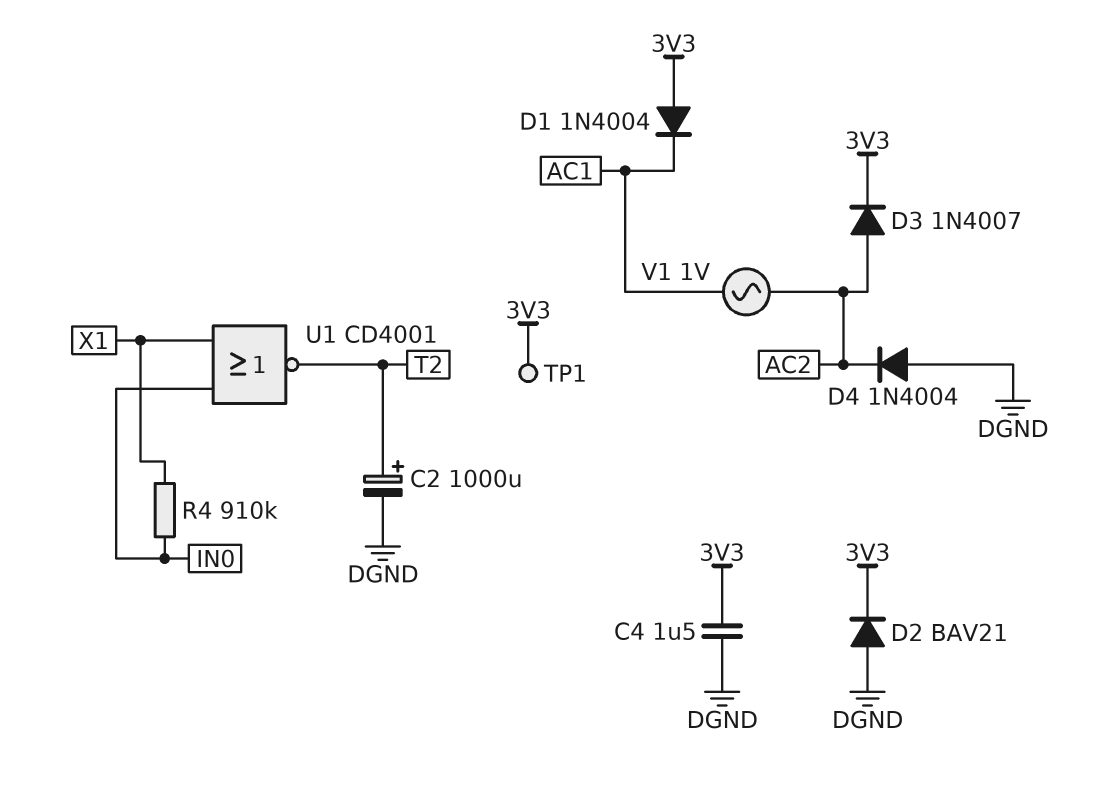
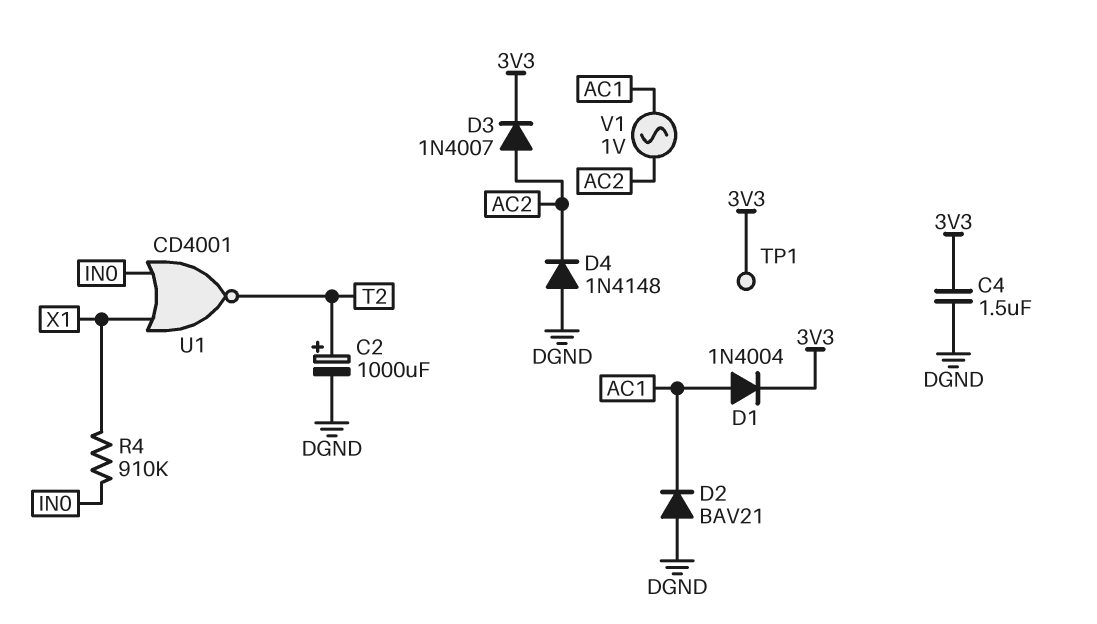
D1: diode 1N4004 (A 3V3, K AC1) -> diode 1N4004 (A AC1, K 3V3)
D2: diode BAV21 (A DGND, K 3V3) -> diode BAV21 (A DGND, K AC1)
D4: diode 1N4004 (A DGND, K AC2) -> diode 1N4148 (A DGND, K AC2)

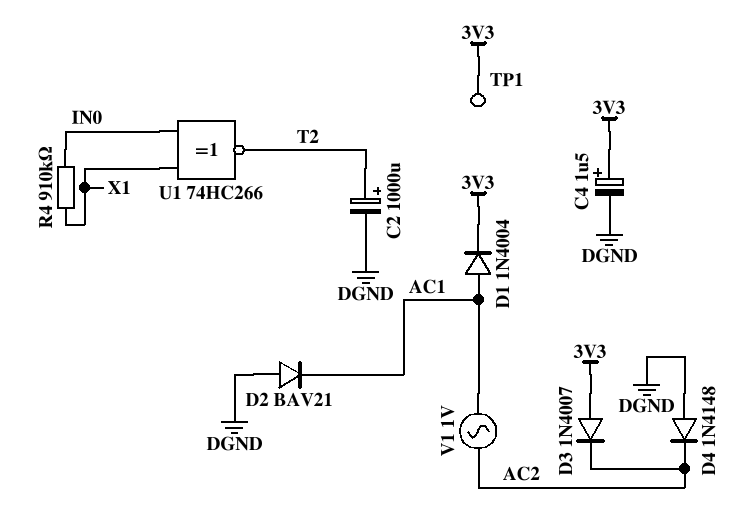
C4: 1.5uF (3V3, DGND) -> 1.5uF (plus 3V3, minus DGND)
D3: diode 1N4007 (A AC2, K 3V3) -> diode 1N4007 (A 3V3, K AC2)
U1: NOR CD4001 (in IN0, in X1, out T2) -> XNOR 74HC266 (in IN0, in X1, out T2)

